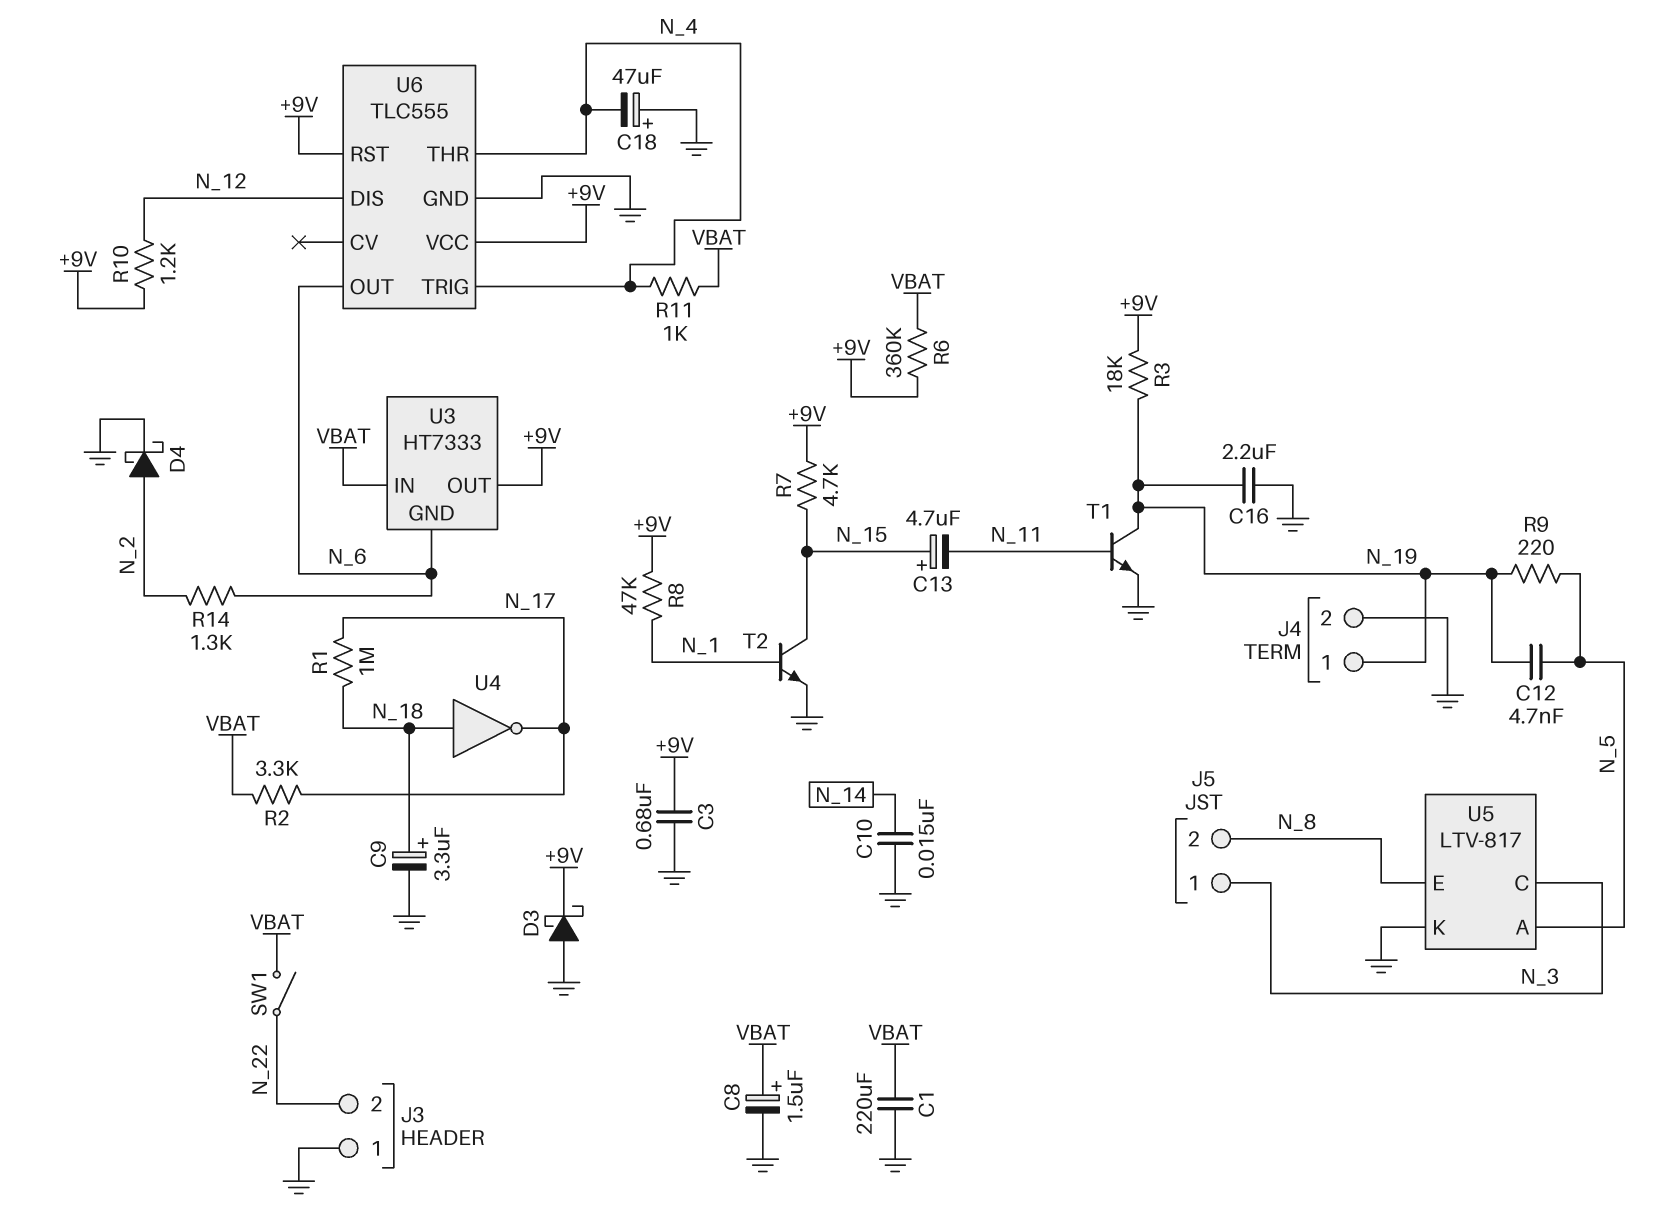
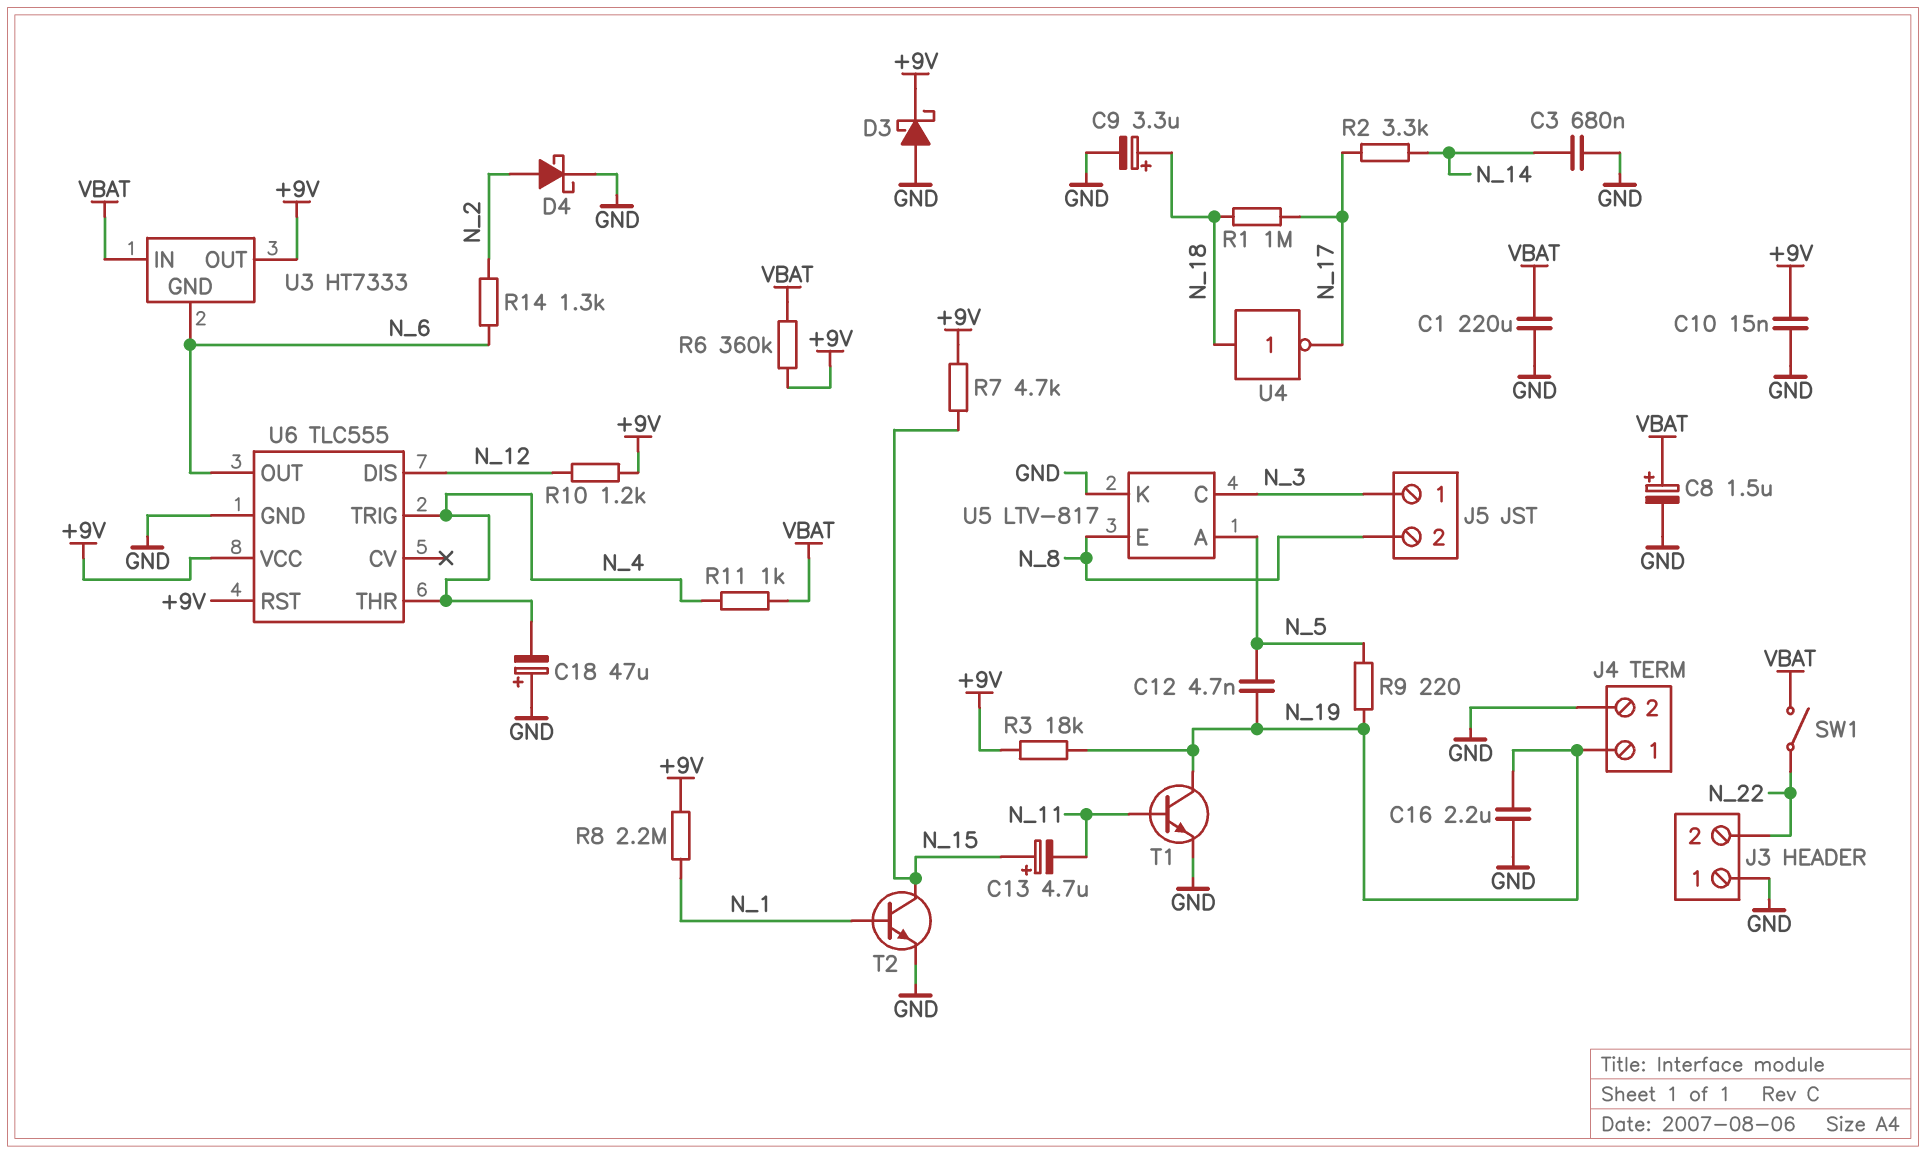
C3: 680nF (+9V, GND) -> 680nF (GND, N_14)
C10: 15nF (GND, N_14) -> 15nF (+9V, GND)
R2: 3.3k (N_17, VBAT) -> 3.3k (N_14, N_17)
R8: 47k (+9V, N_1) -> 2.2M (+9V, N_1)

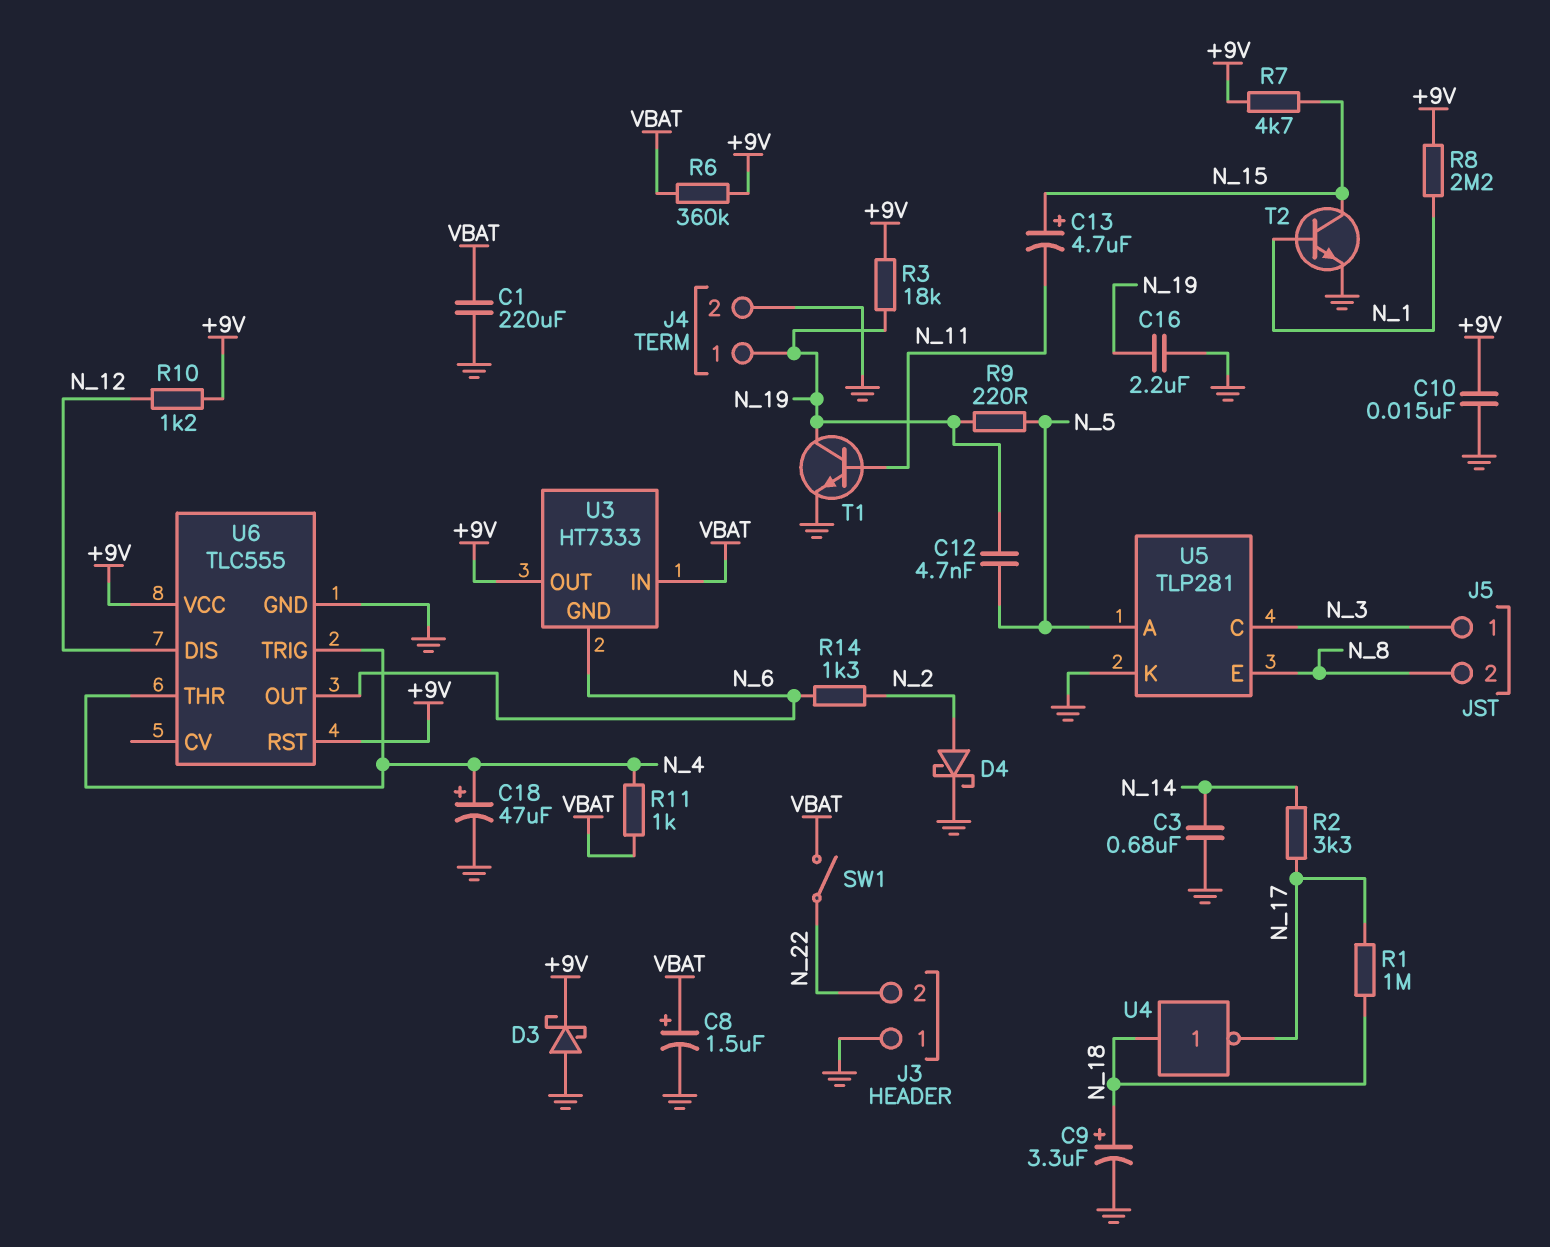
C18: 47uF (plus GND, minus N_4) -> 47uF (plus N_4, minus GND)
U5: LTV-817 -> TLP281

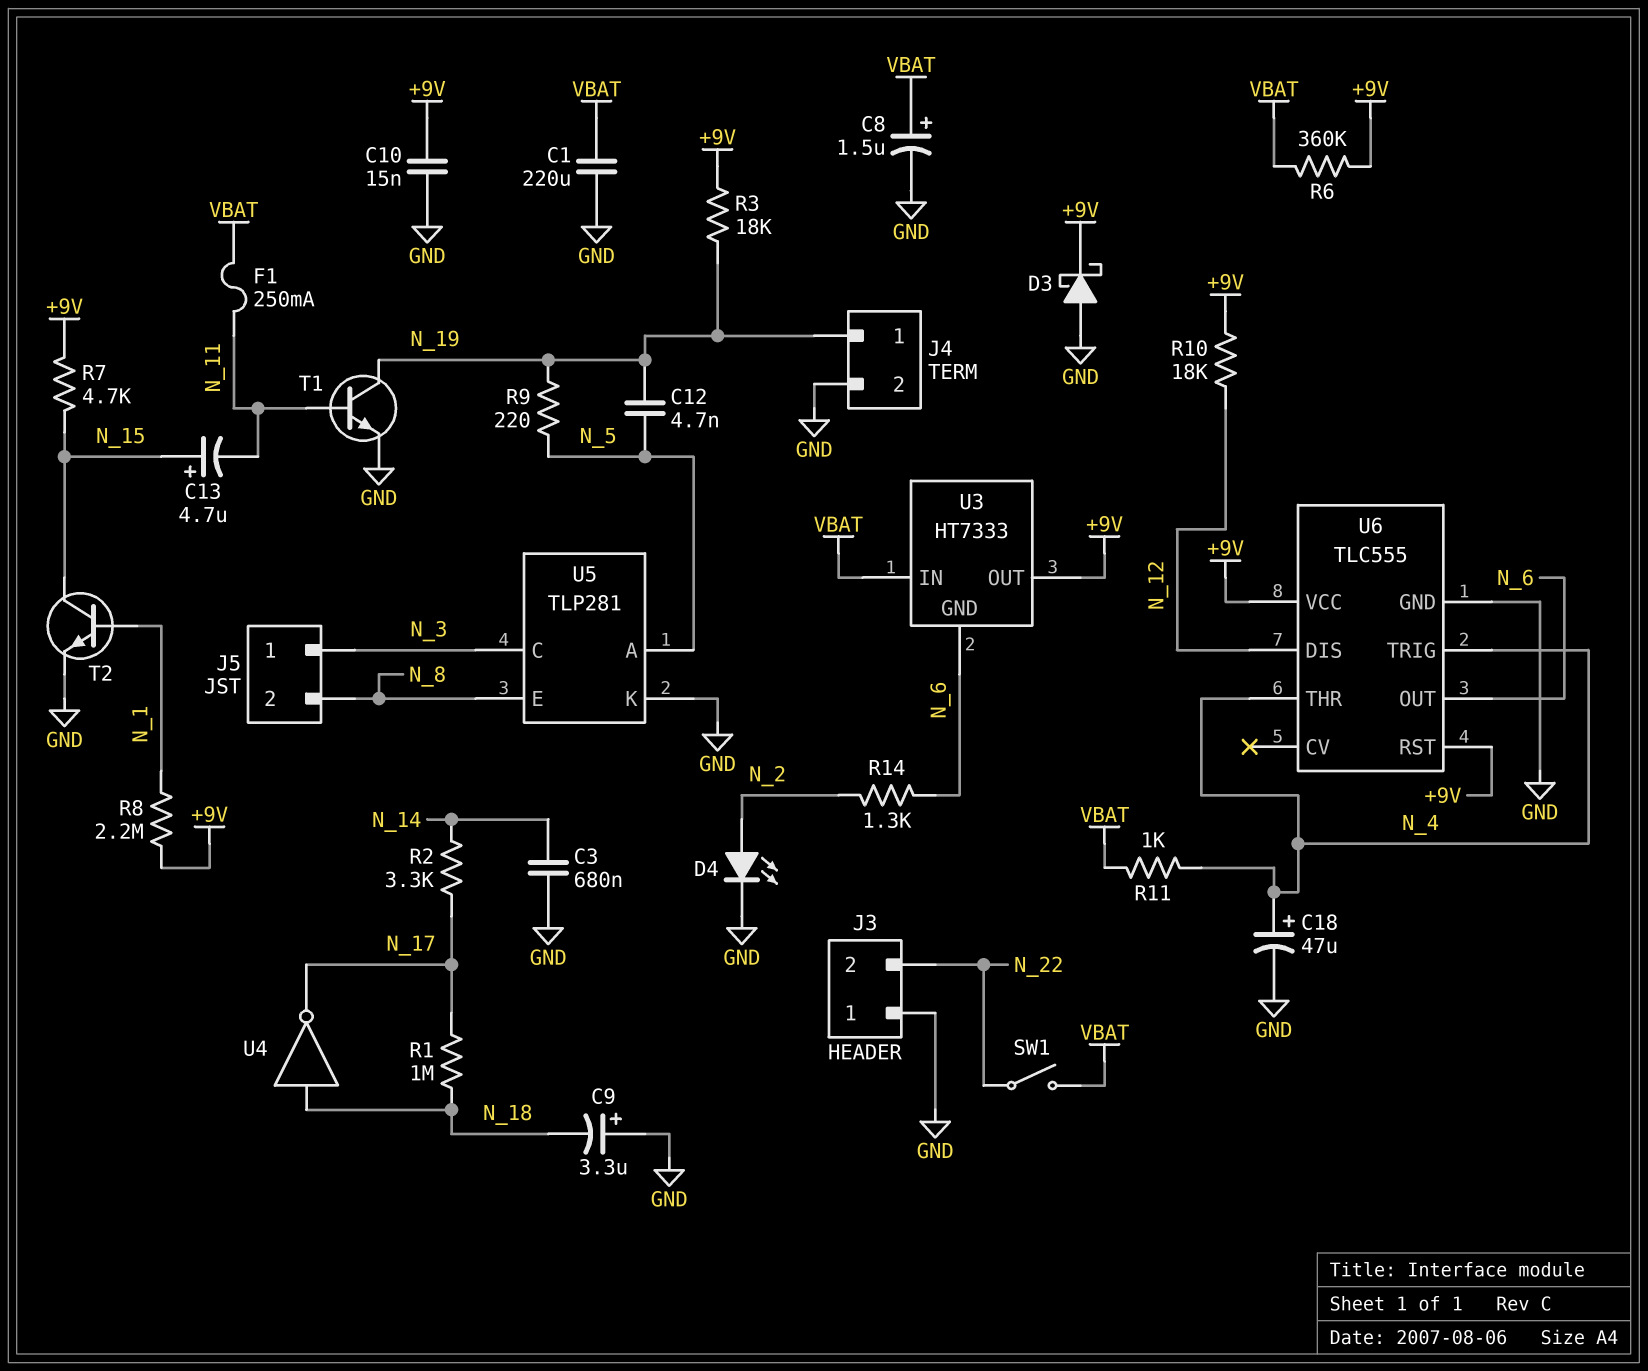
C9: 3.3uF (plus N_18, minus GND) -> 3.3uF (plus GND, minus N_18)
C16: 2.2uF (GND, N_19) -> none
D4: schottky (A N_2, K GND) -> LED (A N_2, K GND)
F1: none -> 250mA (N_11, VBAT)
R10: 1.2k (+9V, N_12) -> 18k (+9V, N_12)

